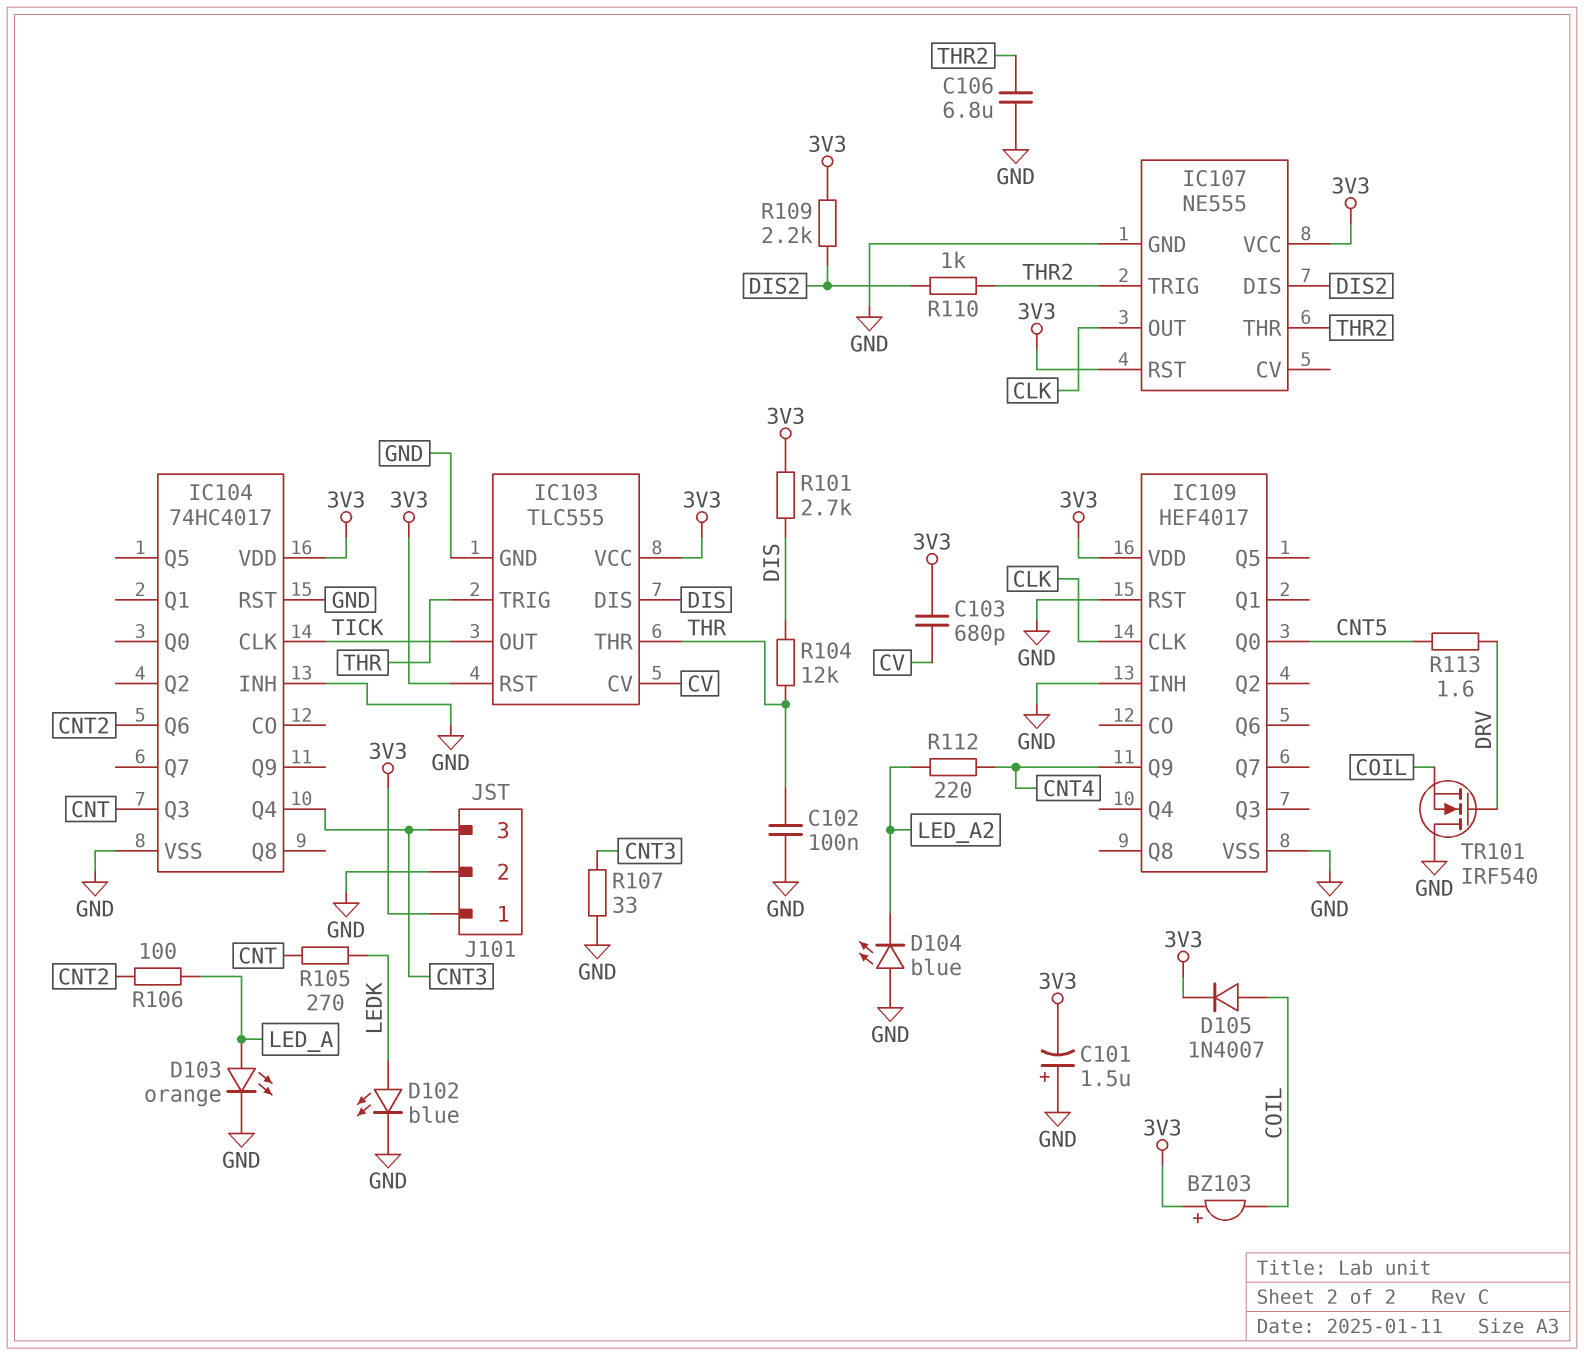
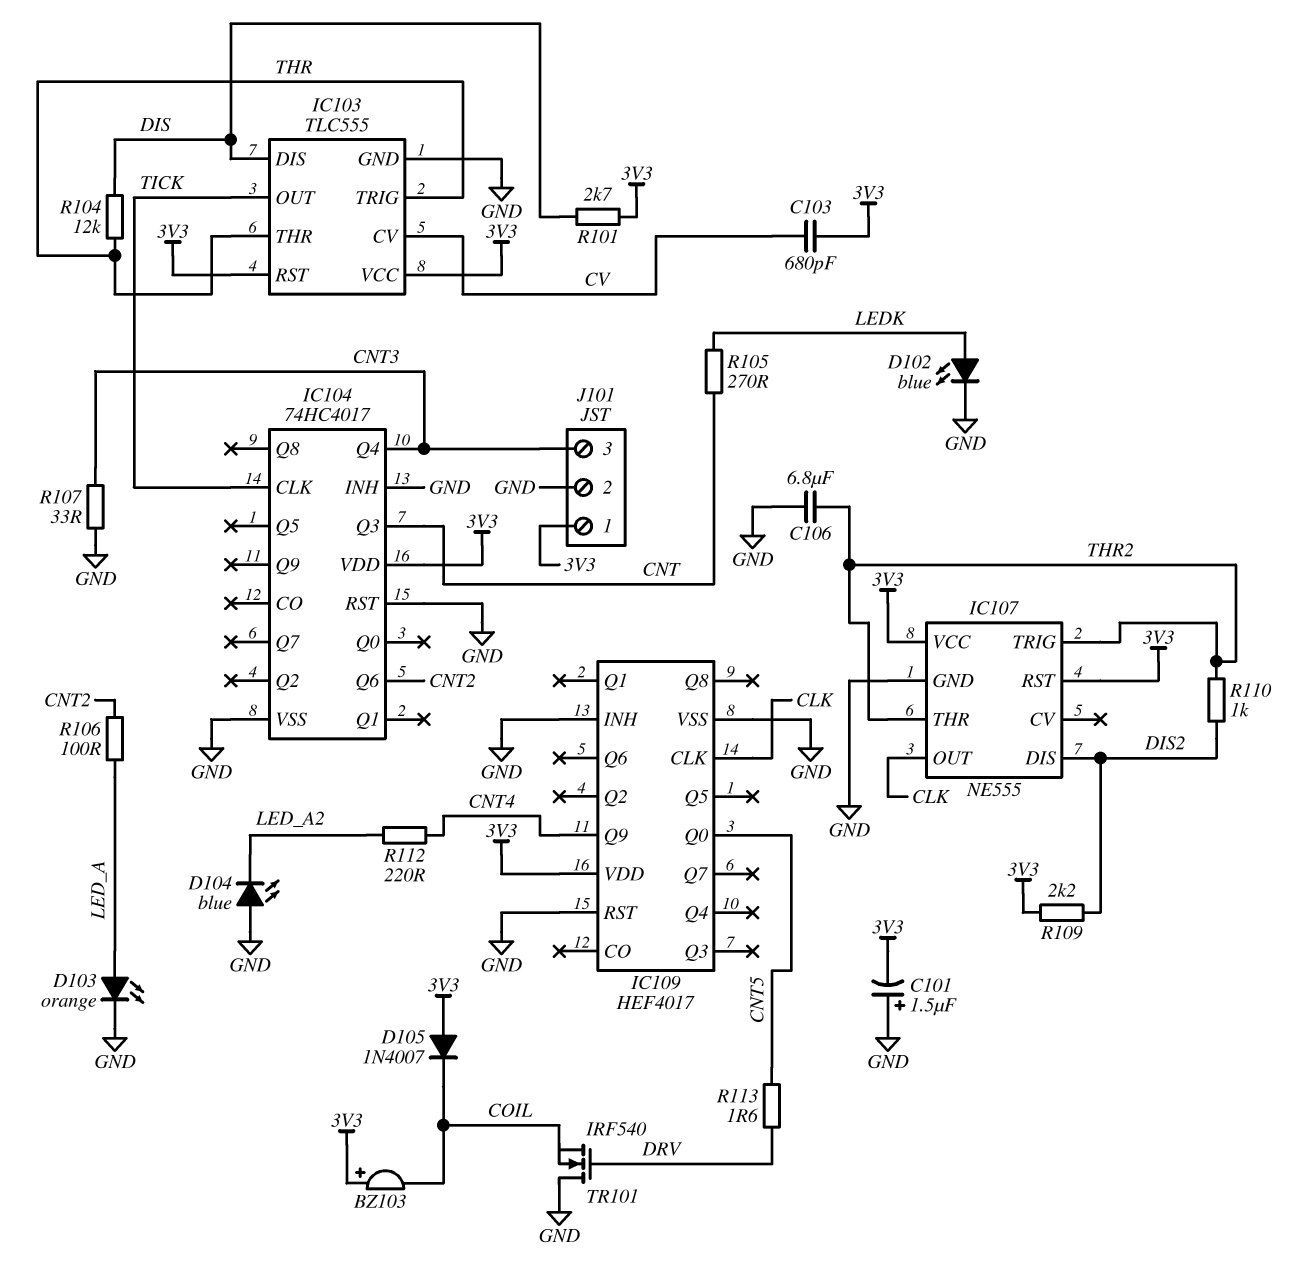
C102: 100nF (GND, THR) -> none
D105: diode 1N4007 (A COIL, K 3V3) -> diode 1N4007 (A 3V3, K COIL)

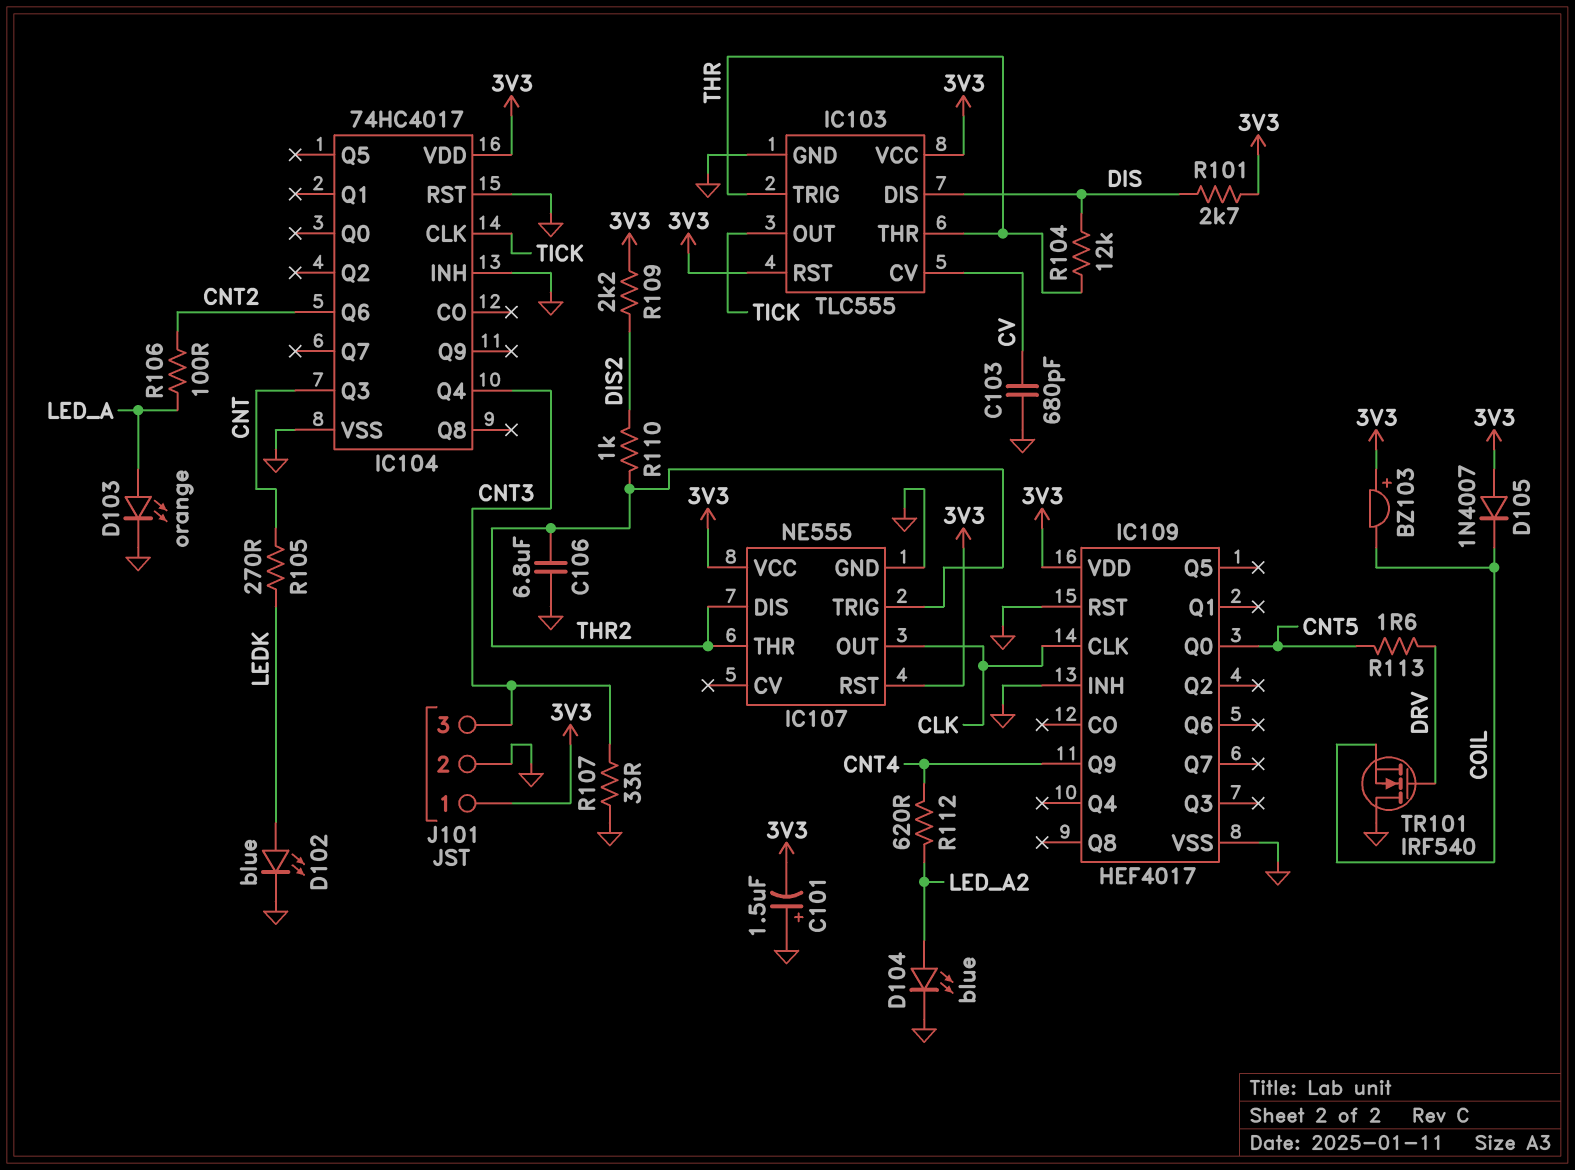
C103: 680pF (3V3, CV) -> 680pF (CV, GND)
D104: LED blue (A GND, K LED_A2) -> LED blue (A LED_A2, K GND)
IC107 pin DIS: DIS2 -> THR2
R112: 220 (CNT4, LED_A2) -> 620 (CNT4, LED_A2)

